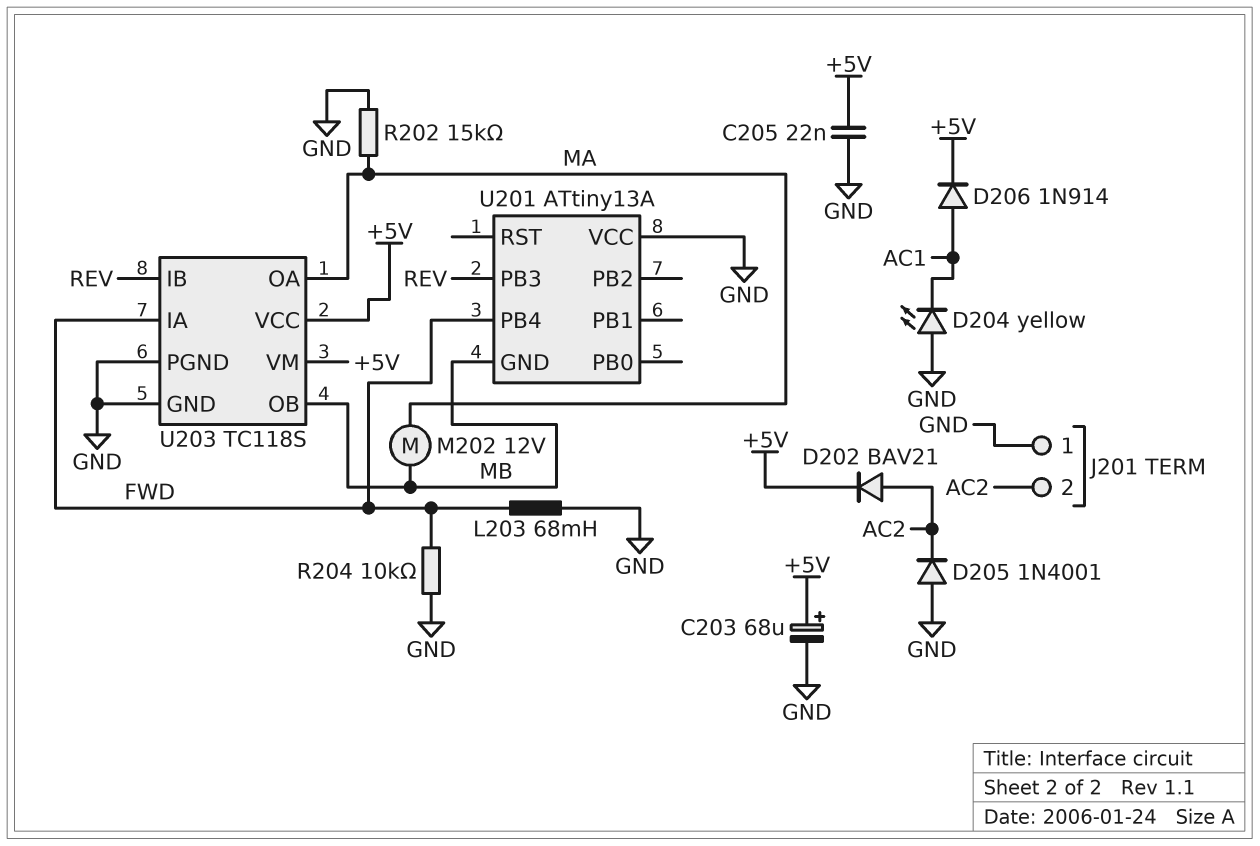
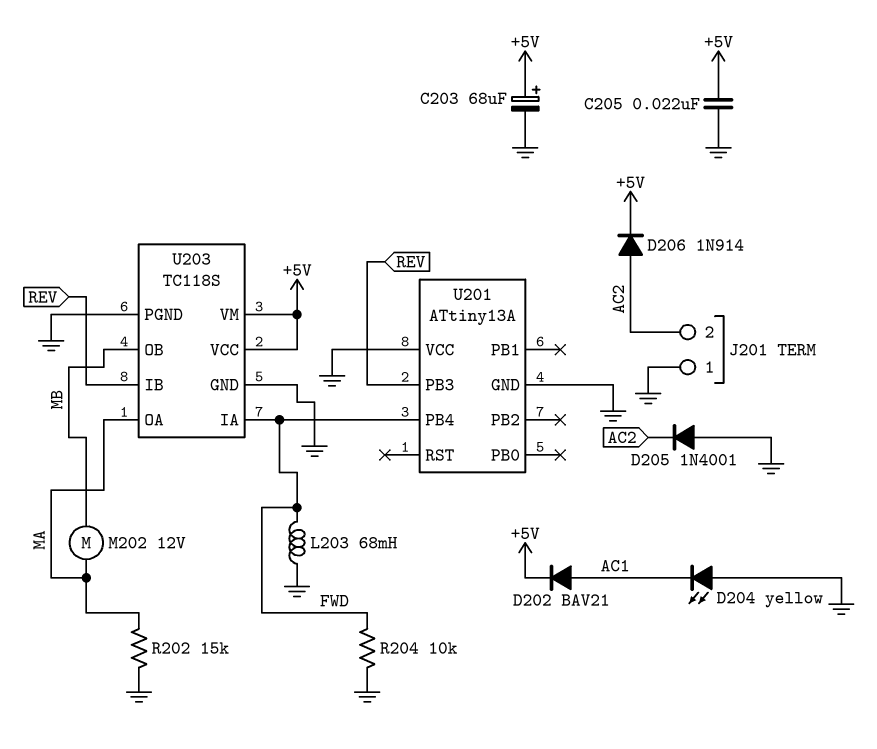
D202: diode BAV21 (A AC2, K +5V) -> diode BAV21 (A AC1, K +5V)
D206: diode 1N914 (A AC1, K +5V) -> diode 1N914 (A AC2, K +5V)
U201 pin GND: MB -> GND

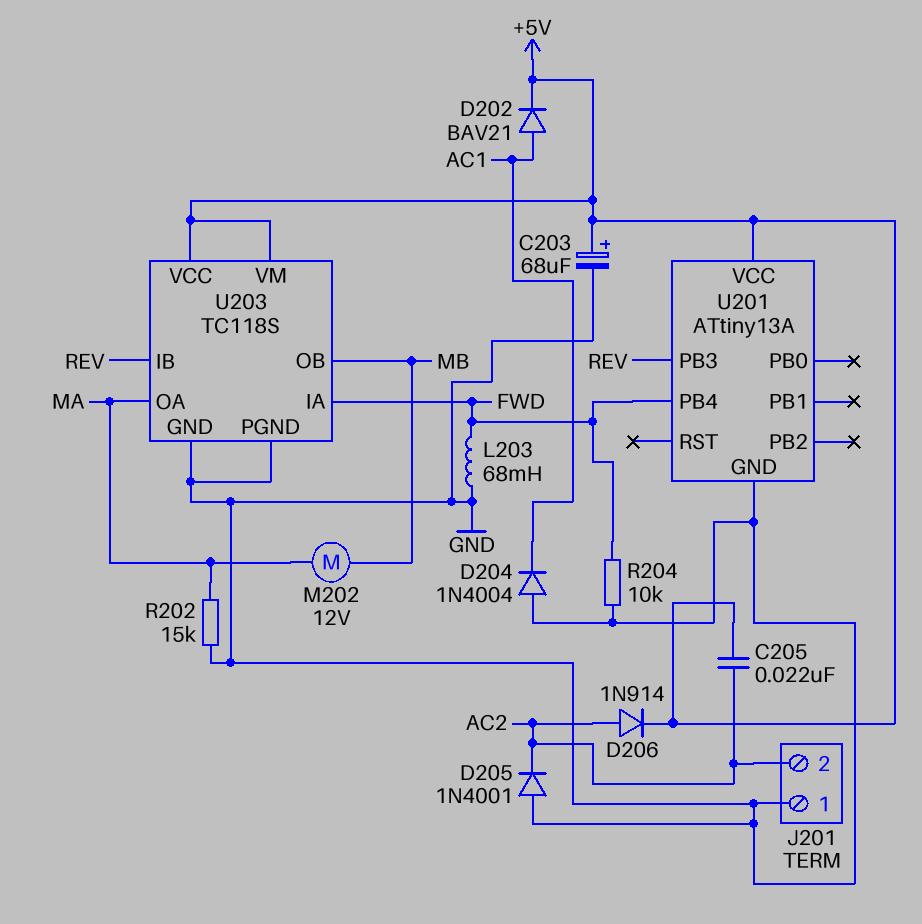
C205: 22nF (+5V, GND) -> 22nF (+5V, AC2)
D204: LED yellow (A GND, K AC1) -> diode 1N4004 (A GND, K AC1)
U201 pin VCC: GND -> +5V

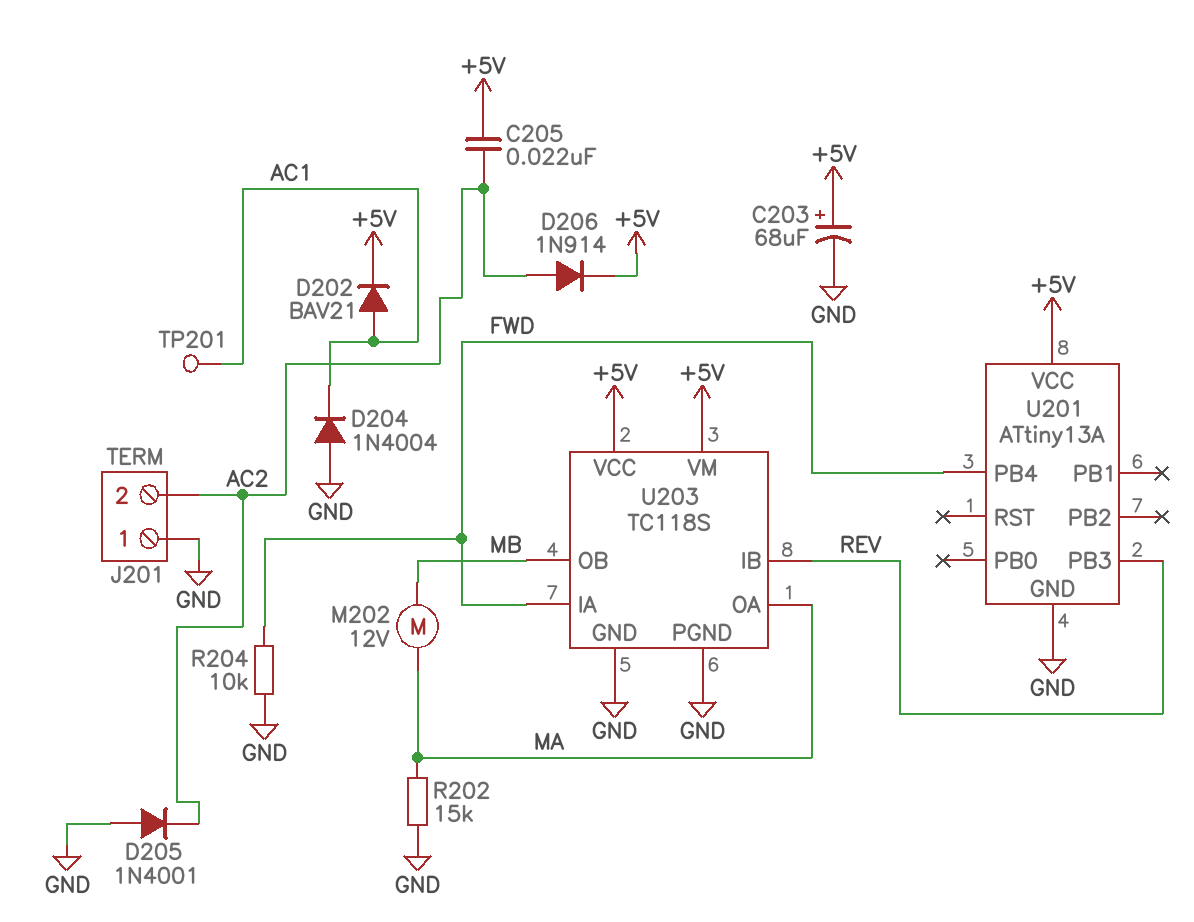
L203: 68mH (FWD, GND) -> none
TP201: none -> test point (AC1)

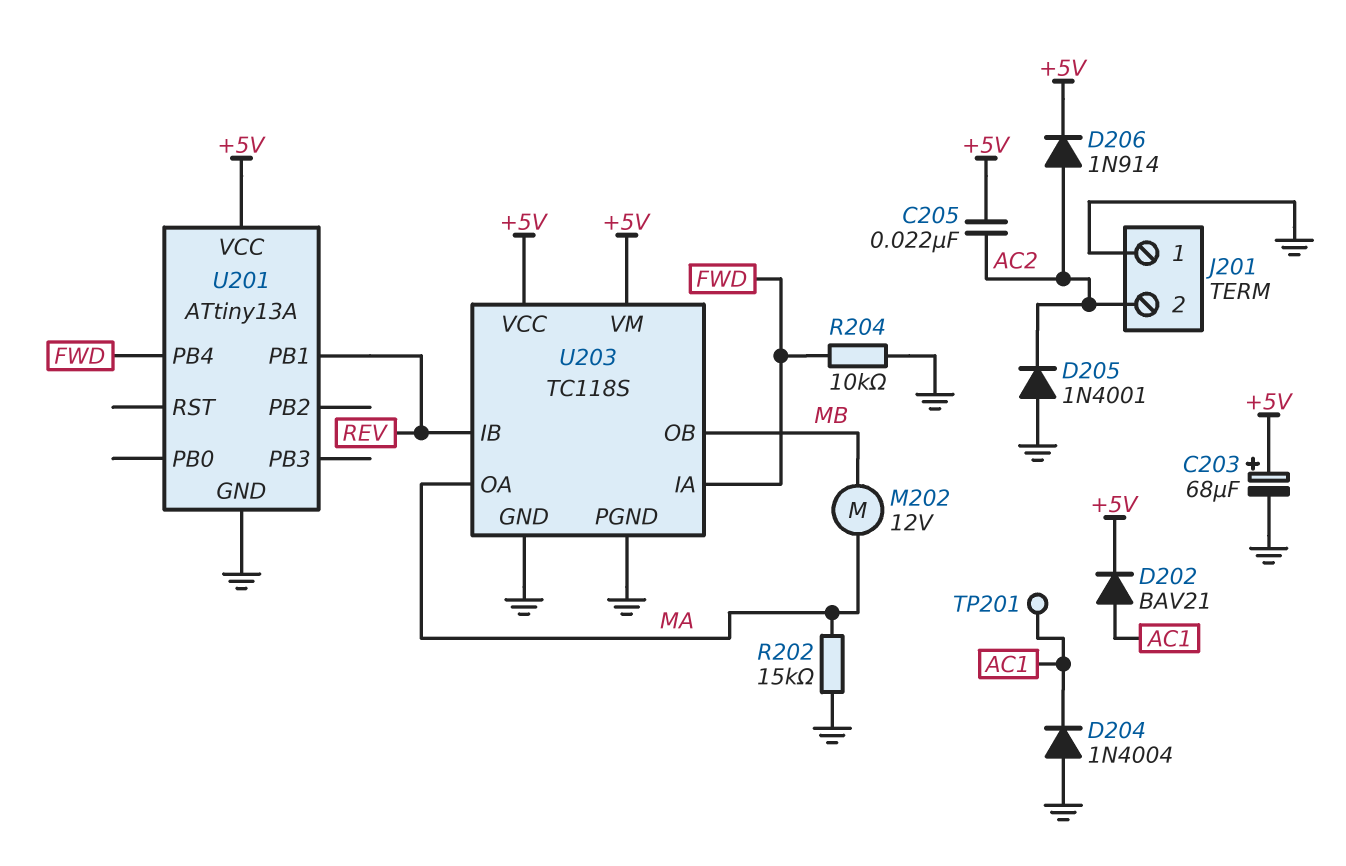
U201 pin PB1: none -> REV
U201 pin PB3: REV -> none

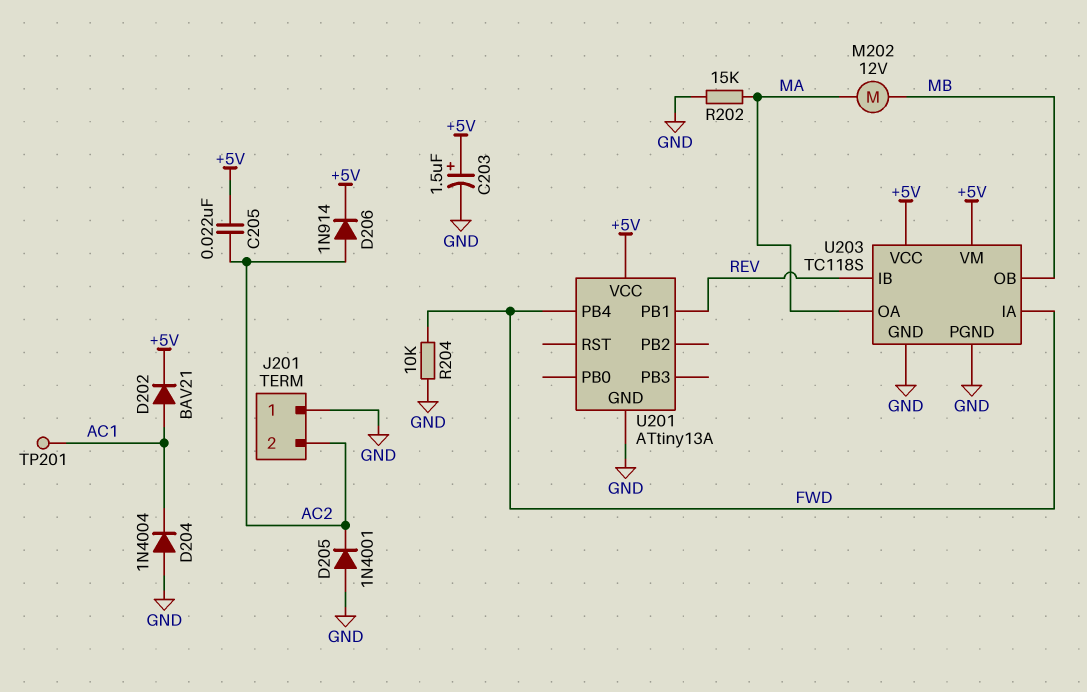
C203: 68uF (plus +5V, minus GND) -> 1.5uF (plus +5V, minus GND)

